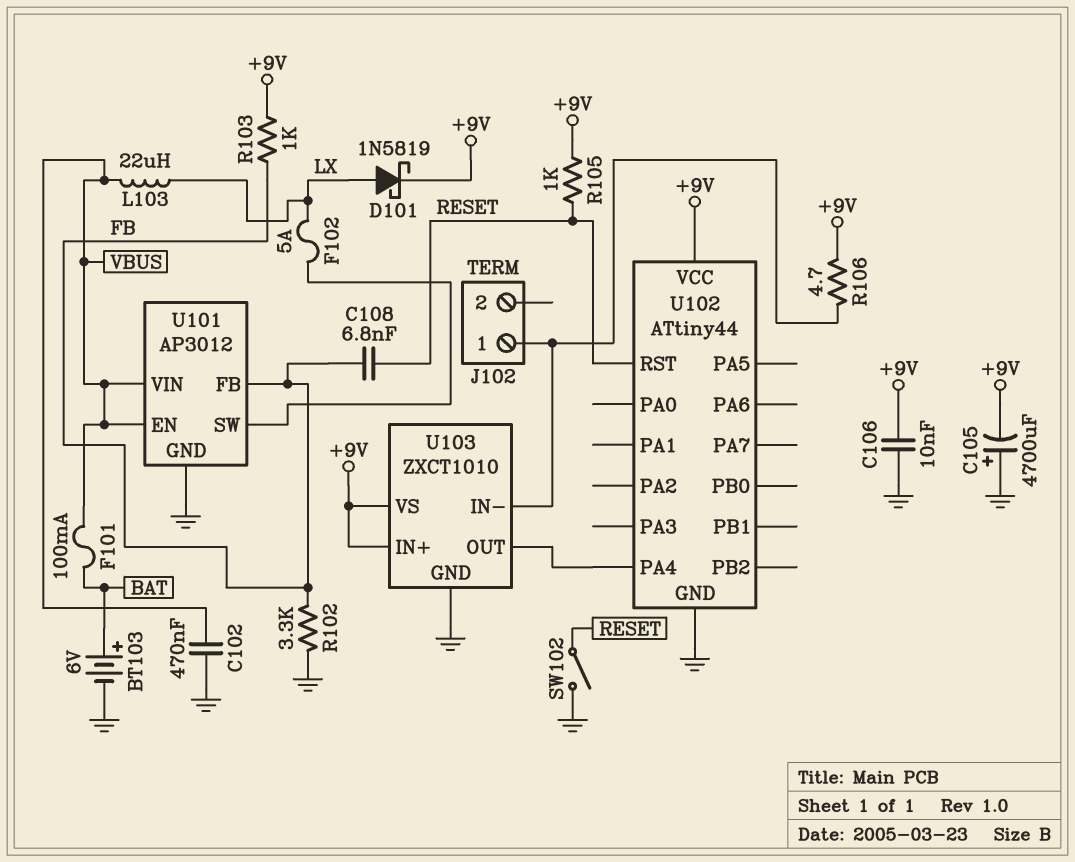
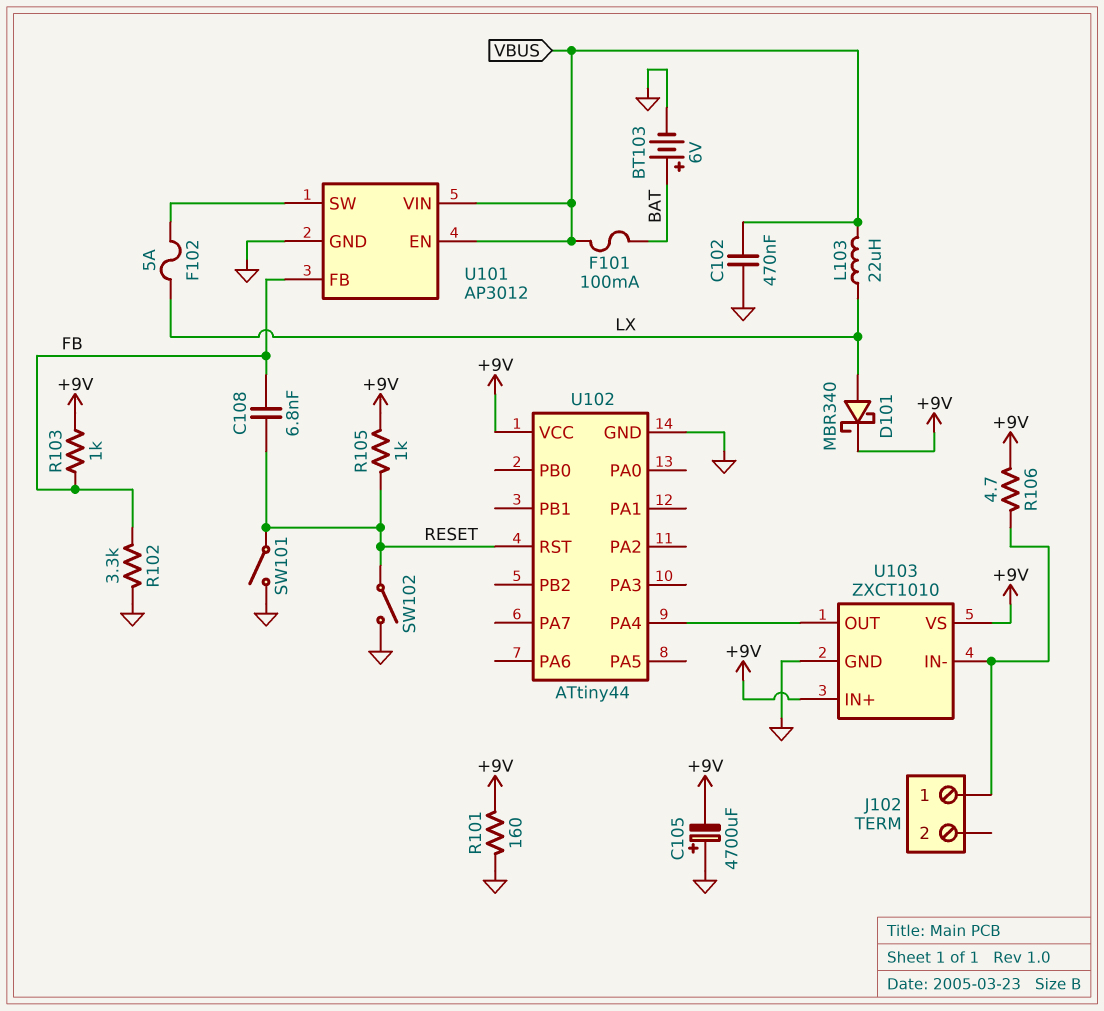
C106: 10nF (+9V, GND) -> none
D101: schottky 1N5819 (A LX, K +9V) -> schottky MBR340 (A LX, K +9V)
R101: none -> 160 (+9V, GND)
SW101: none -> switch (GND, RESET)

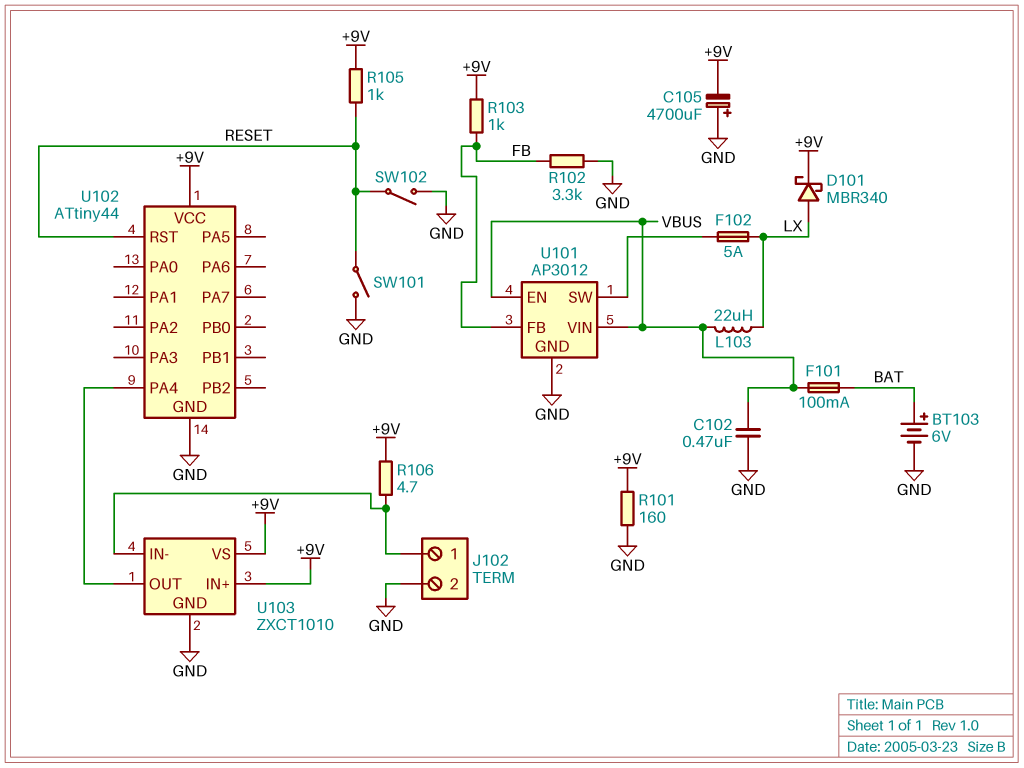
C108: 6.8nF (FB, RESET) -> none
J102 pin 2: none -> GND

